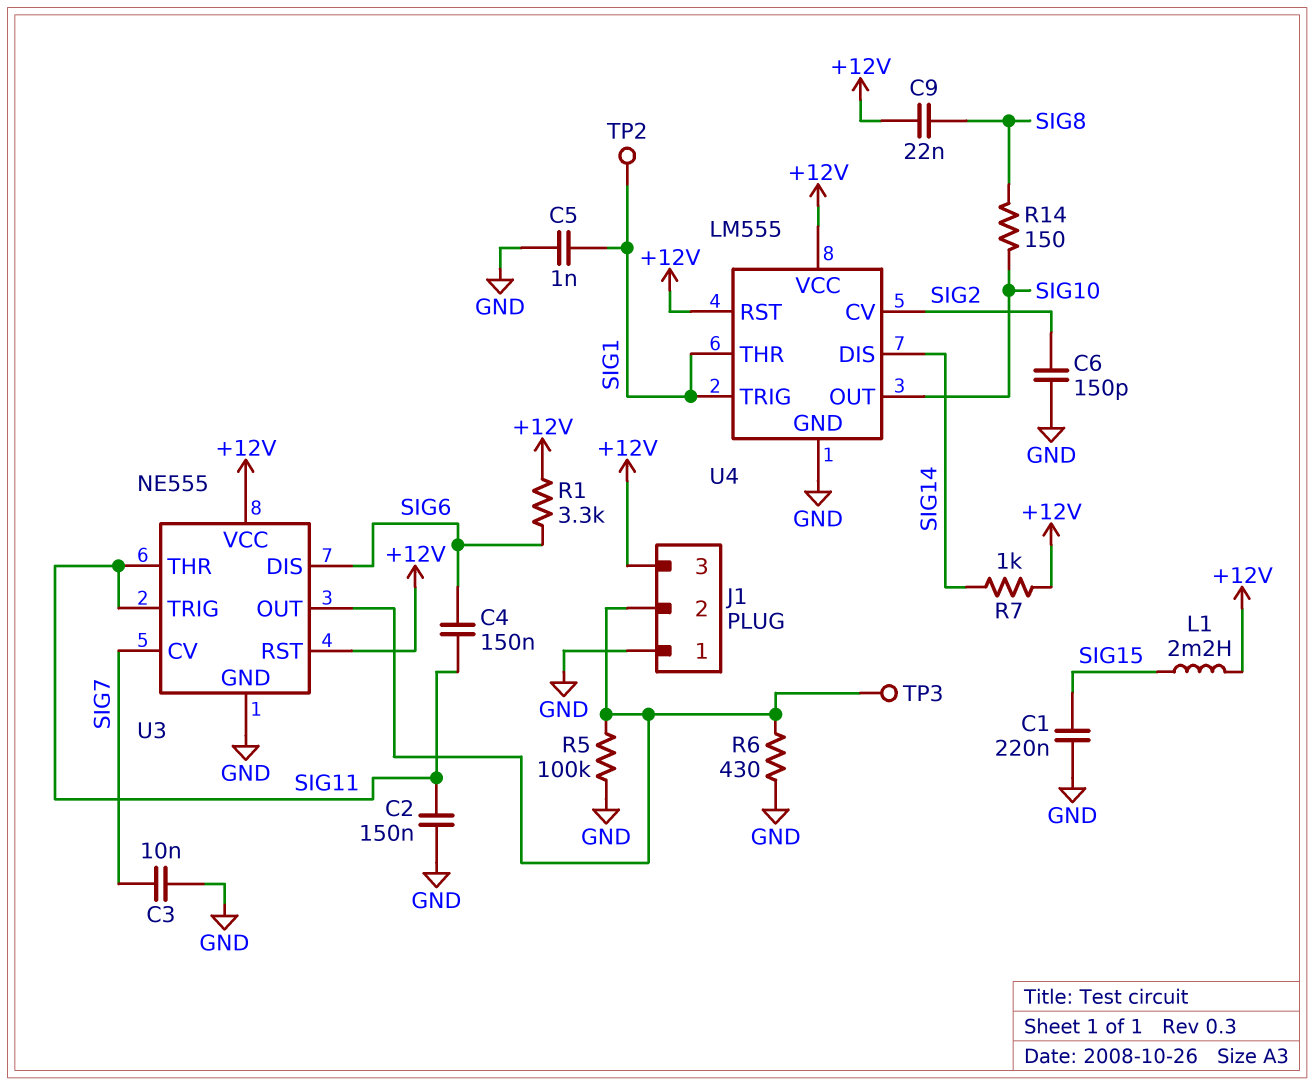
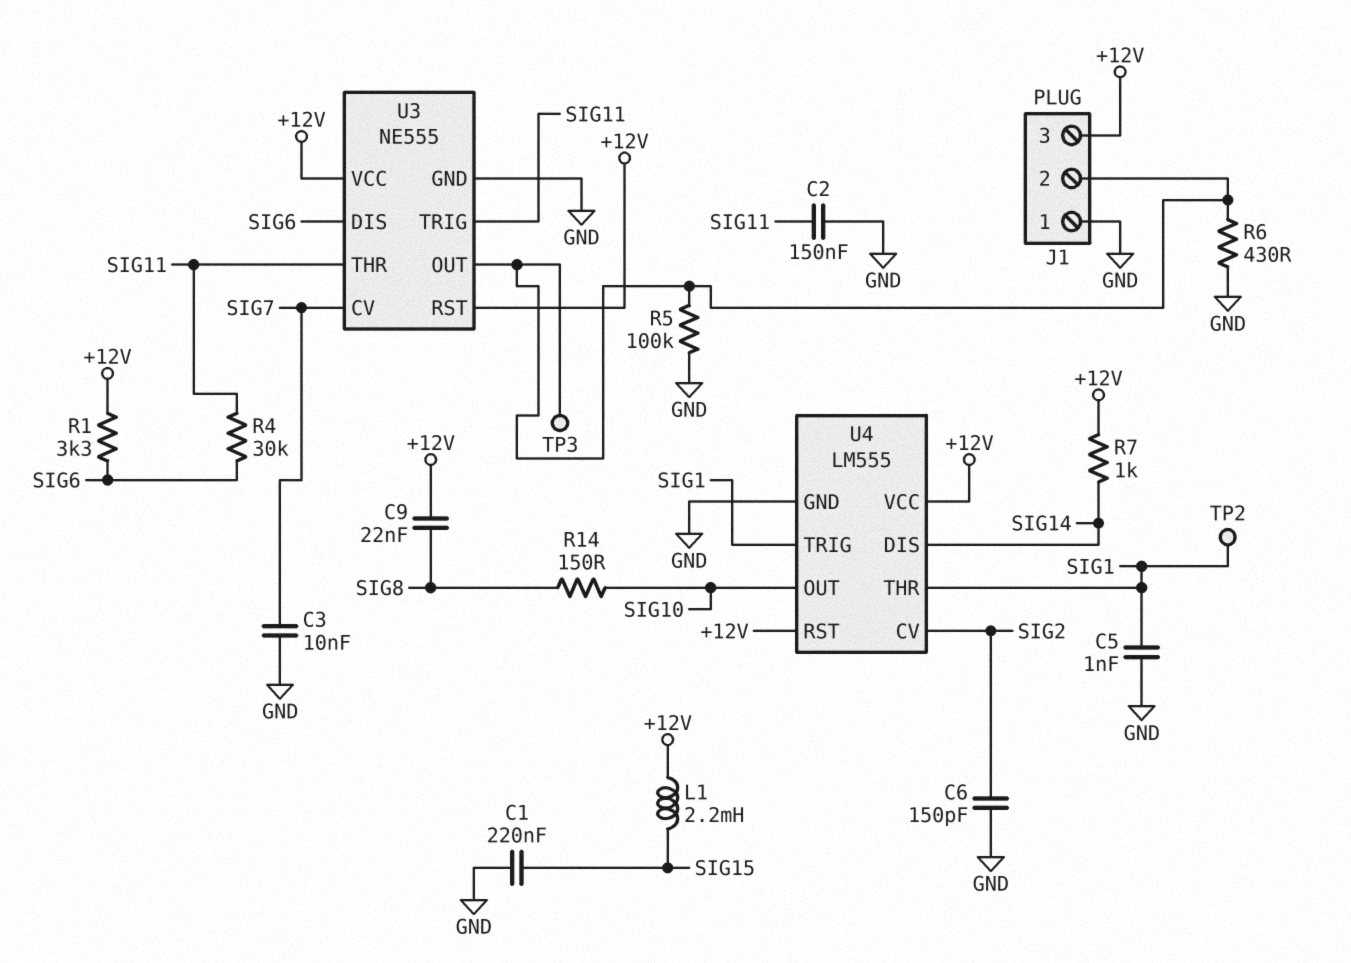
C4: 150nF (SIG6, SIG11) -> none
R4: none -> 30k (SIG6, SIG11)

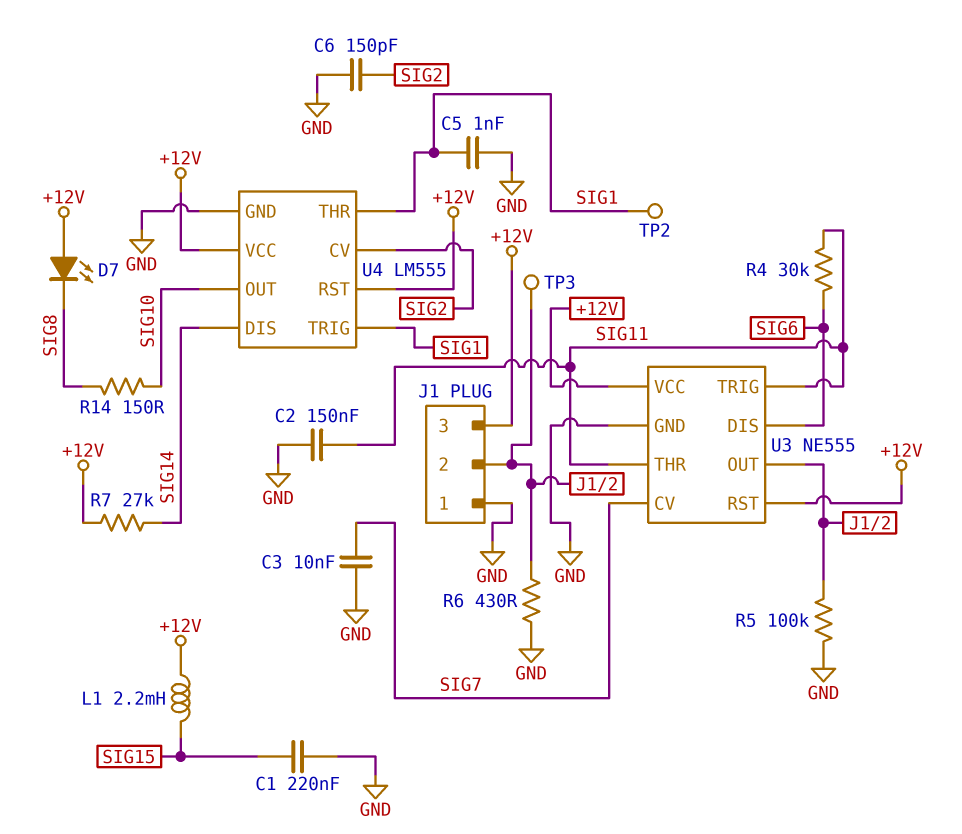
C9: 22nF (+12V, SIG8) -> none
D7: none -> LED (A +12V, K SIG8)
R1: 3.3k (+12V, SIG6) -> none
R7: 1k (+12V, SIG14) -> 27k (+12V, SIG14)

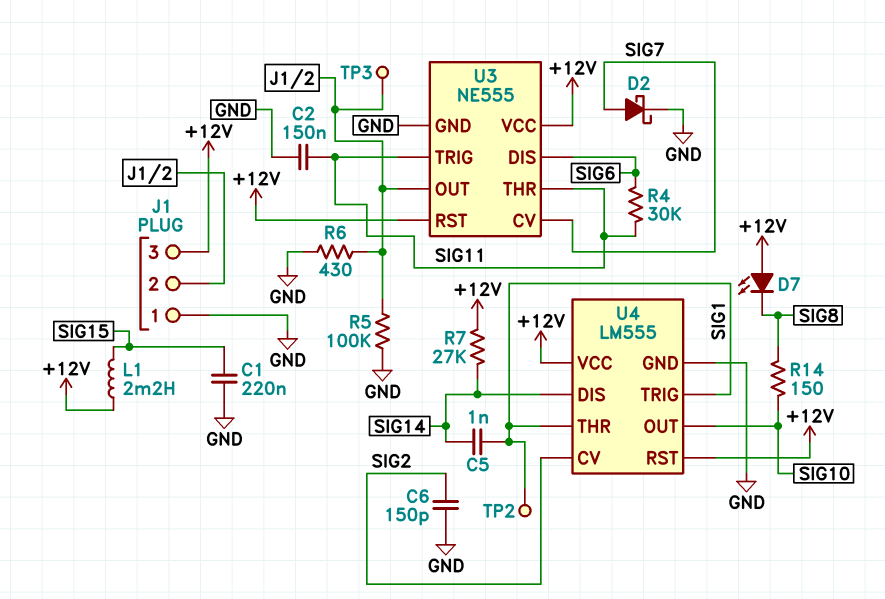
C3: 10nF (GND, SIG7) -> none
C5: 1nF (GND, SIG1) -> 1nF (SIG1, SIG14)
D2: none -> schottky (A SIG7, K GND)

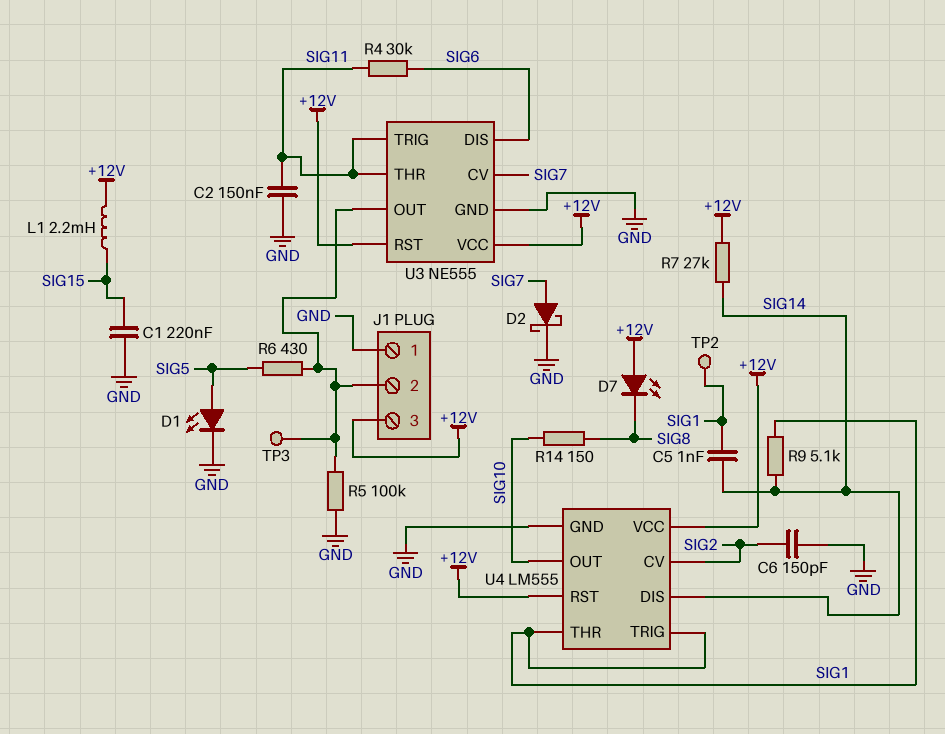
D1: none -> LED (A SIG5, K GND)
R6: 430 (GND, J1/2) -> 430 (J1/2, SIG5)
R9: none -> 5.1k (SIG1, SIG14)

